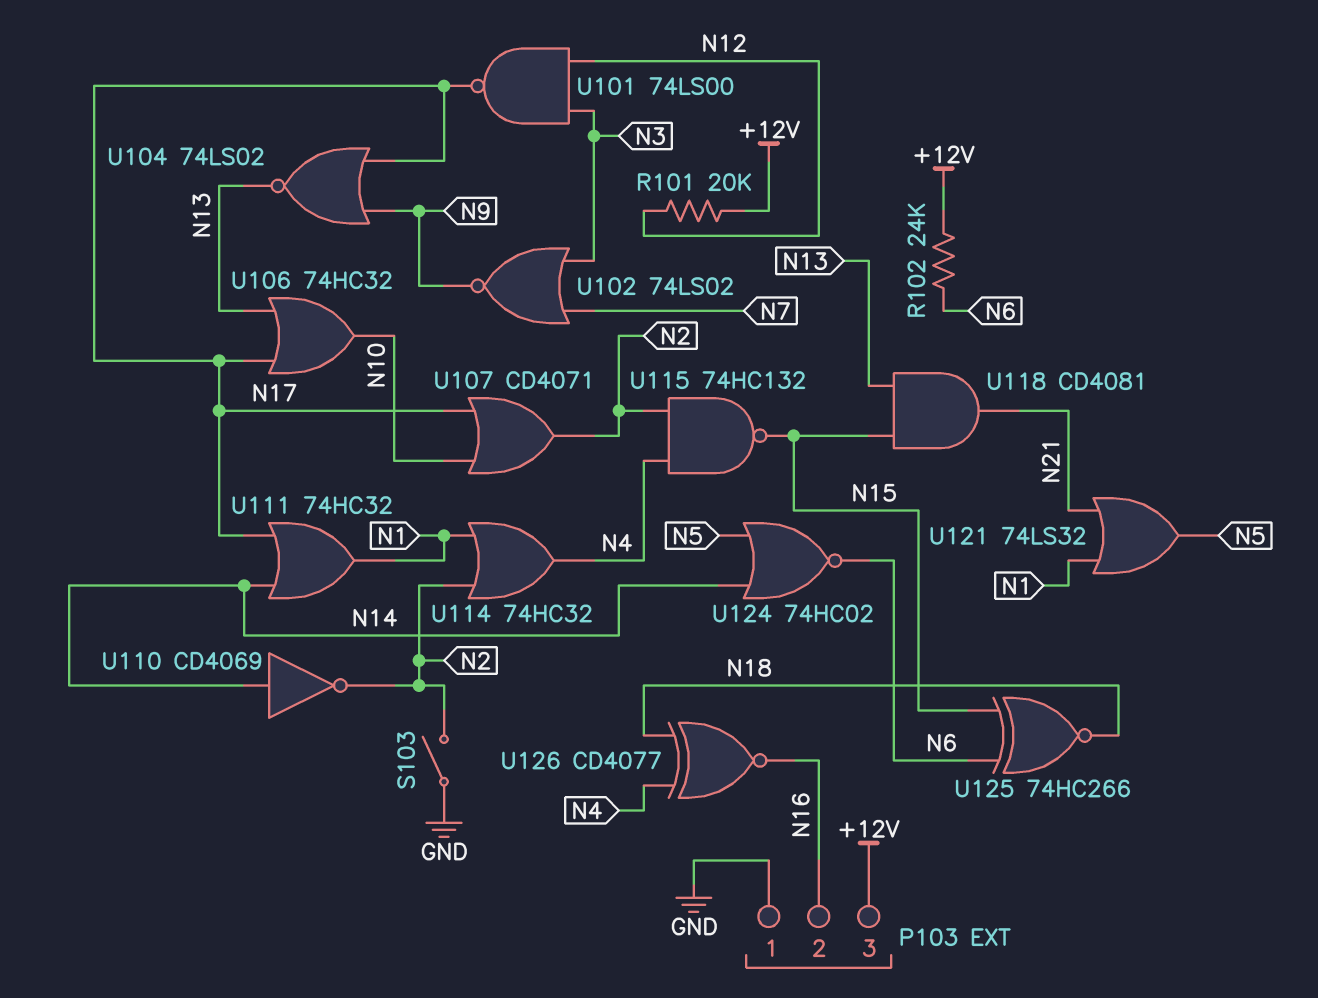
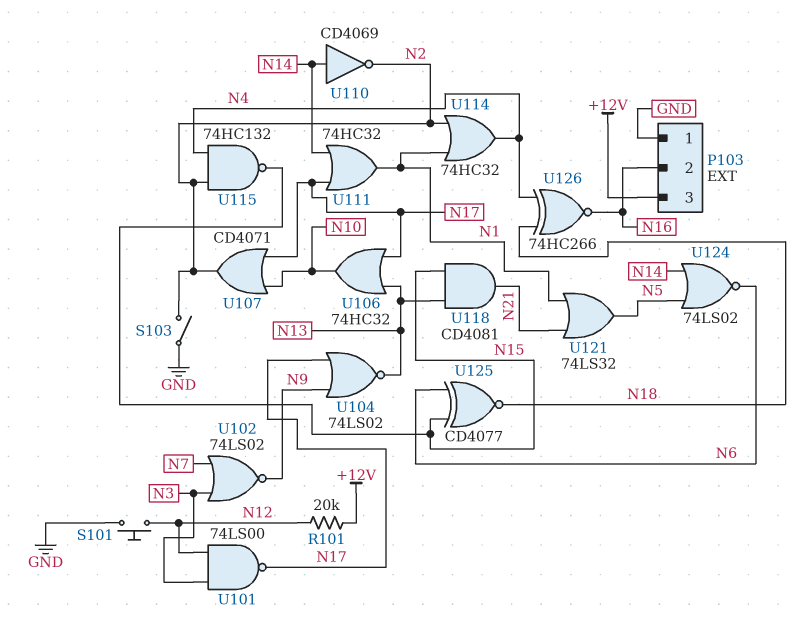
R102: 24k (+12V, N6) -> none
S101: none -> button (GND, N12)
U124: NOR 74HC02 (in N5, in N14, out N6) -> NOR 74LS02 (in N5, in N14, out N6)
U125: XNOR 74HC266 (in N6, in N15, out N18) -> XNOR CD4077 (in N6, in N15, out N18)
U126: XNOR CD4077 (in N4, in N18, out N16) -> XNOR 74HC266 (in N4, in N18, out N16)

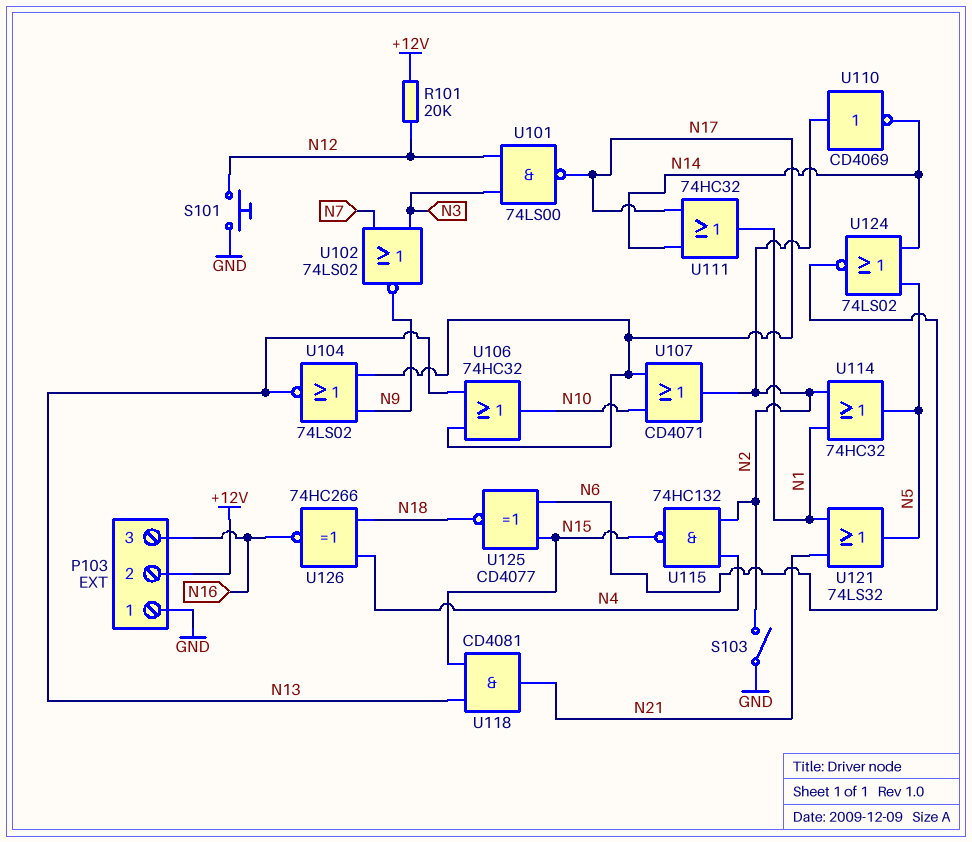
P103 pin 2: N16 -> +12V
P103 pin 3: +12V -> N16
U110: NOT CD4069 (in N14, out N2) -> NOT CD4069 (in N2, out N14)
U114: OR 74HC32 (in N1, in N2, out N4) -> OR 74HC32 (in N1, in N2, out N5)

